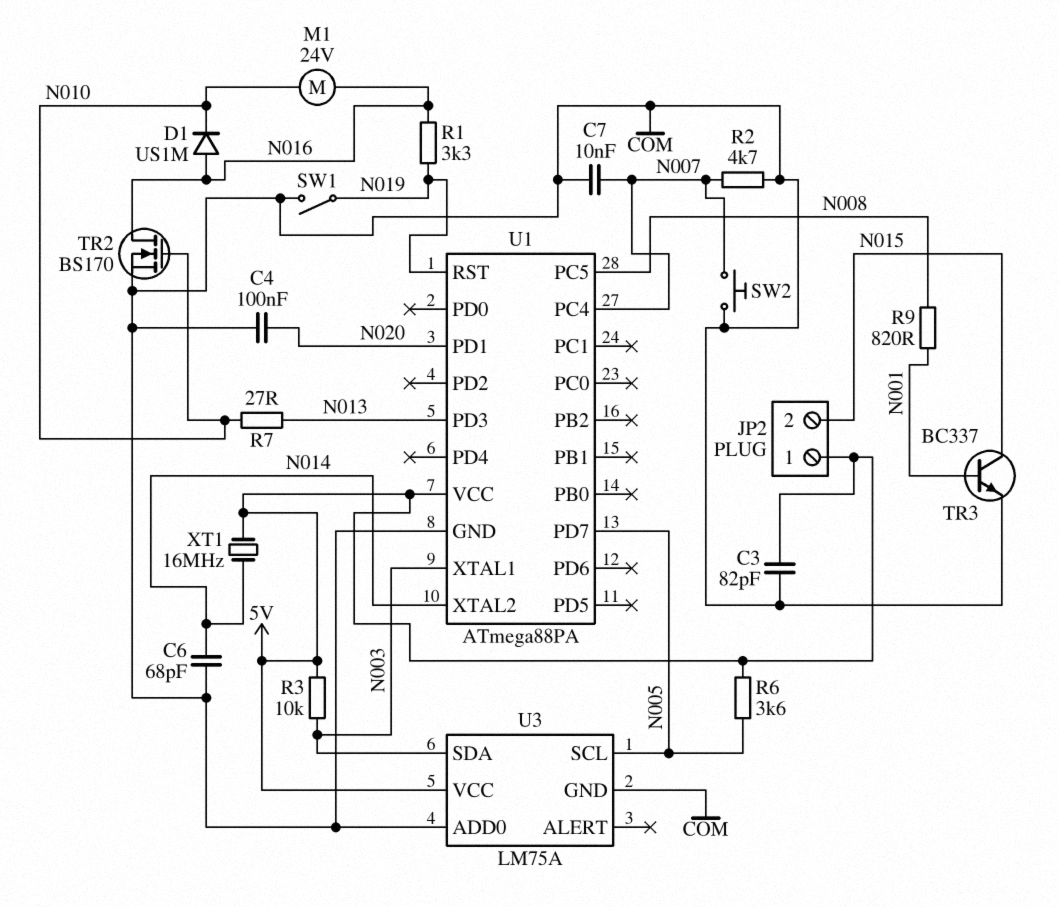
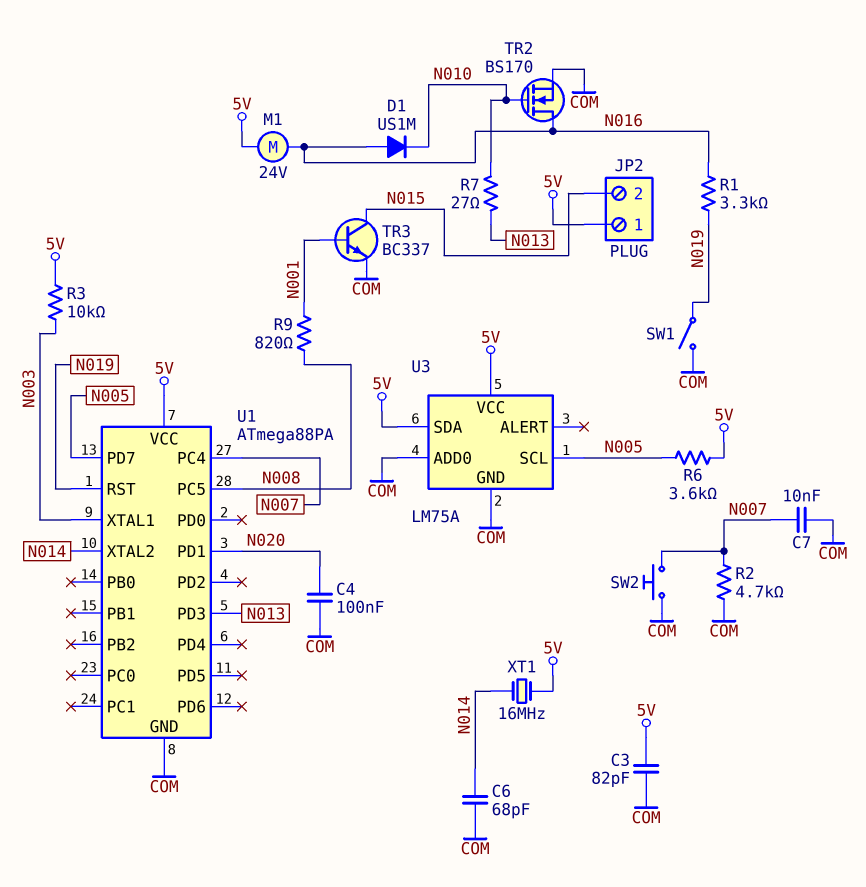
M1: motor 24V (N010, N016) -> motor 24V (5V, N016)
U3 pin SDA: N003 -> 5V

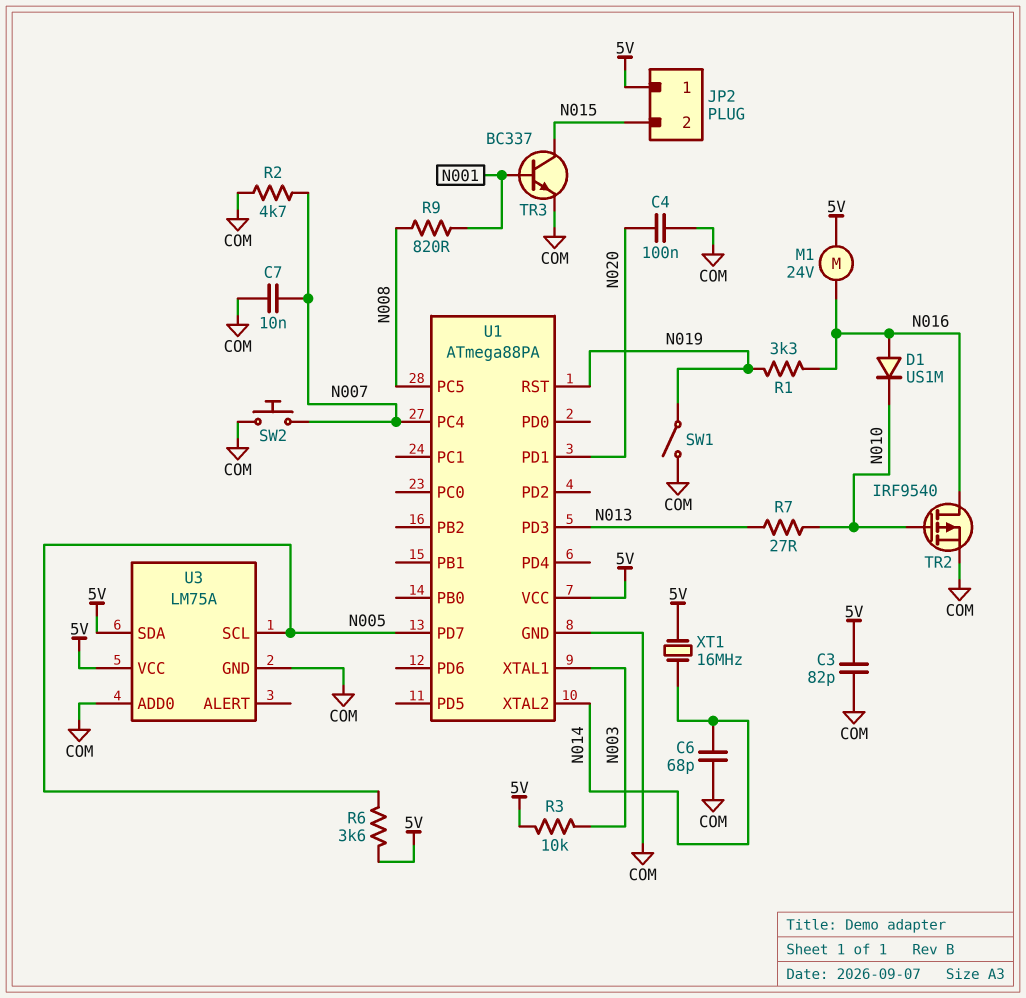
TR2: NMOS BS170 (G N010, D N016, S COM) -> PMOS IRF9540 (G N010, D N016, S COM)

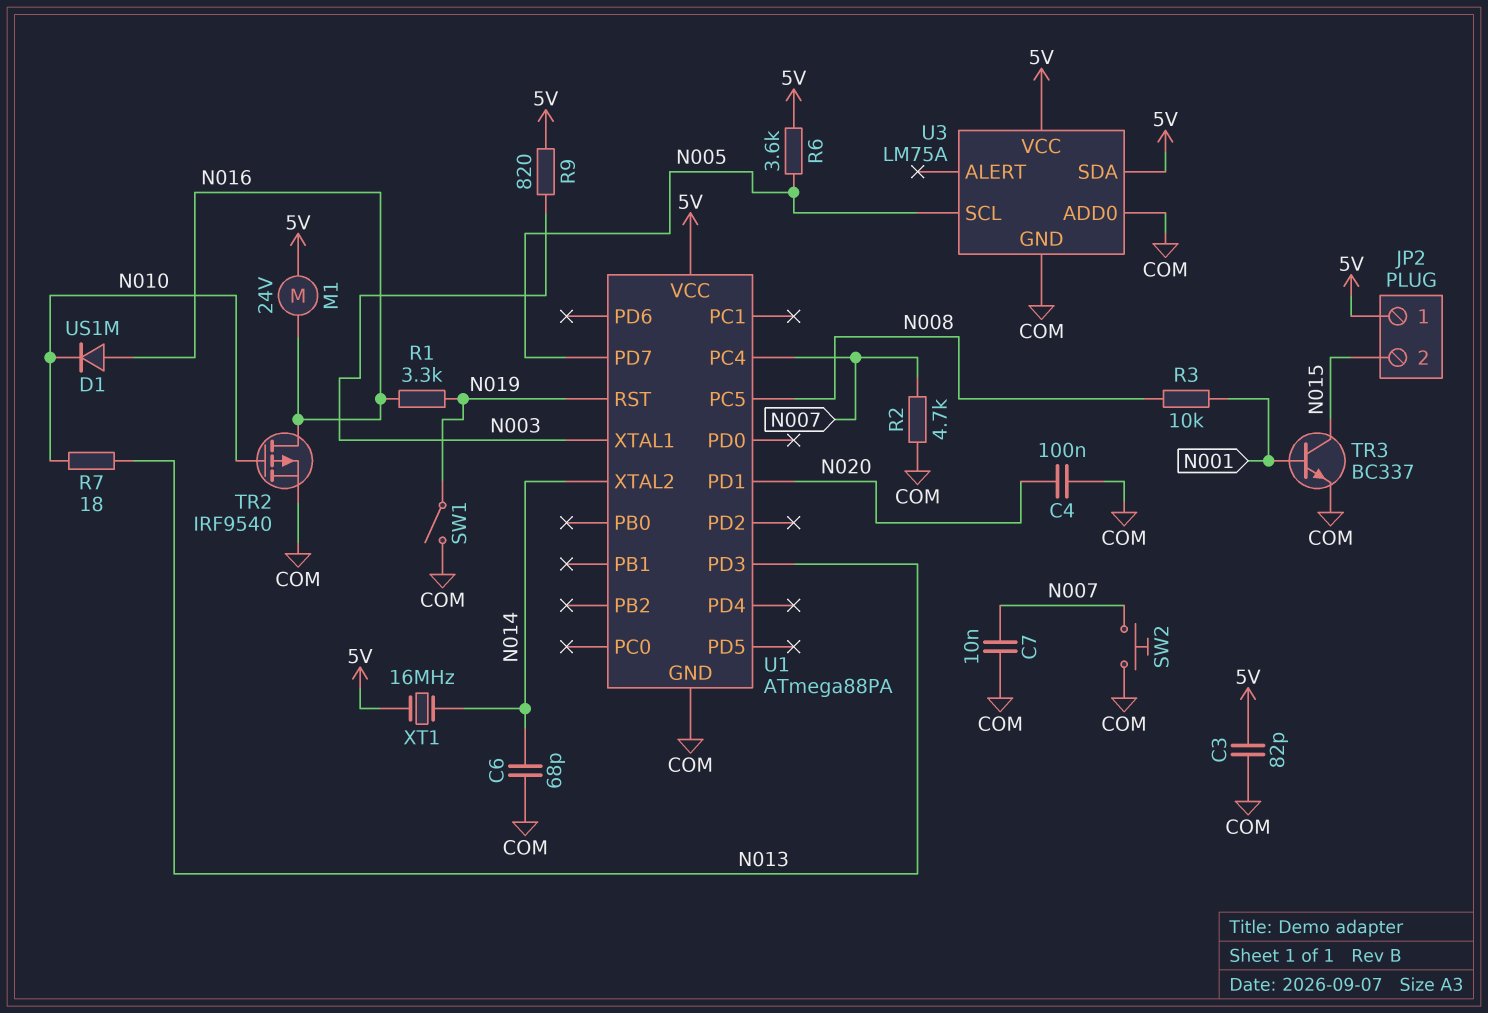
R3: 10k (5V, N003) -> 10k (N001, N008)
R7: 27 (N010, N013) -> 18 (N010, N013)
R9: 820 (N001, N008) -> 820 (5V, N003)

